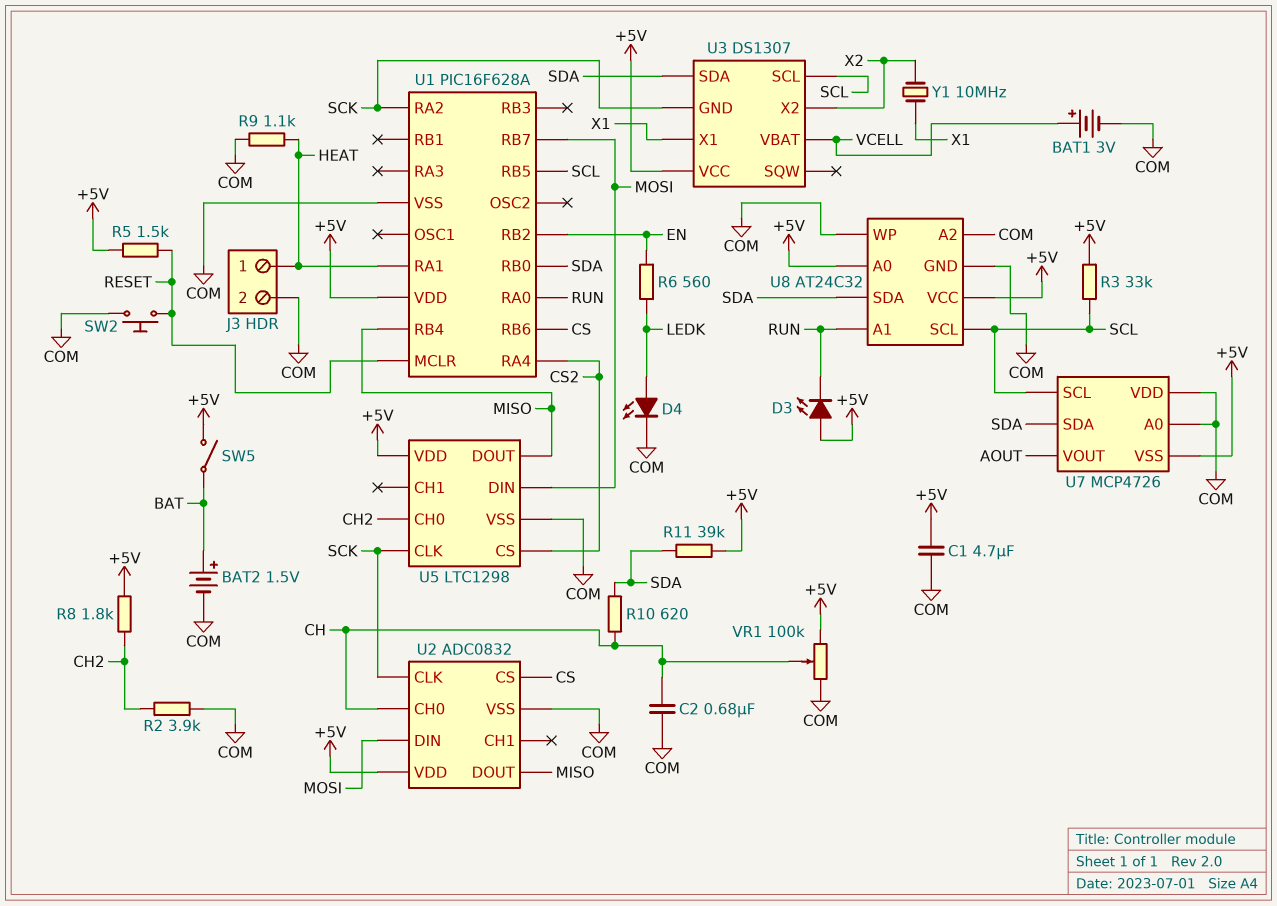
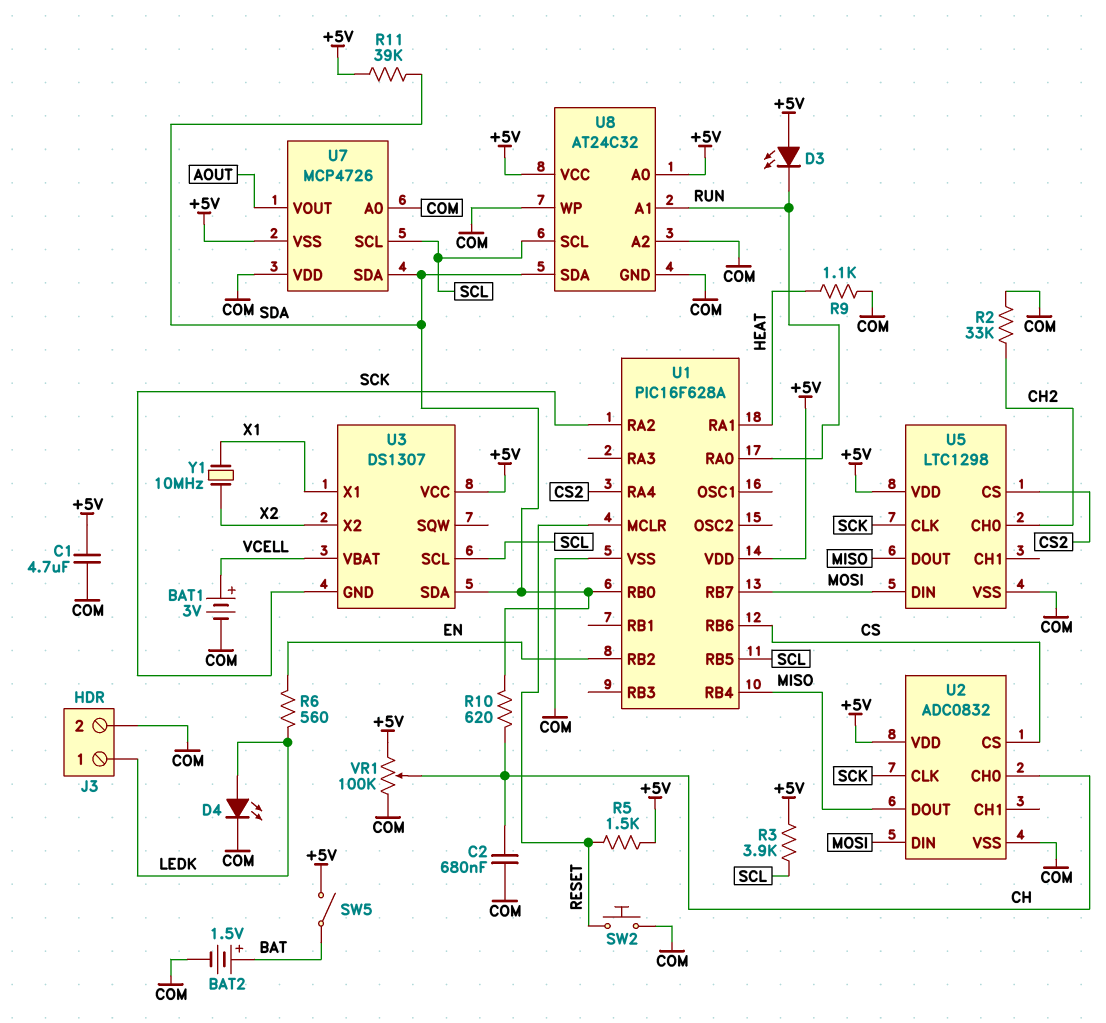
J3 pin 1: HEAT -> LEDK
R2: 3.9k (CH2, COM) -> 33k (CH2, COM)
R3: 33k (+5V, SCL) -> 3.9k (+5V, SCL)
R8: 1.8k (+5V, CH2) -> none

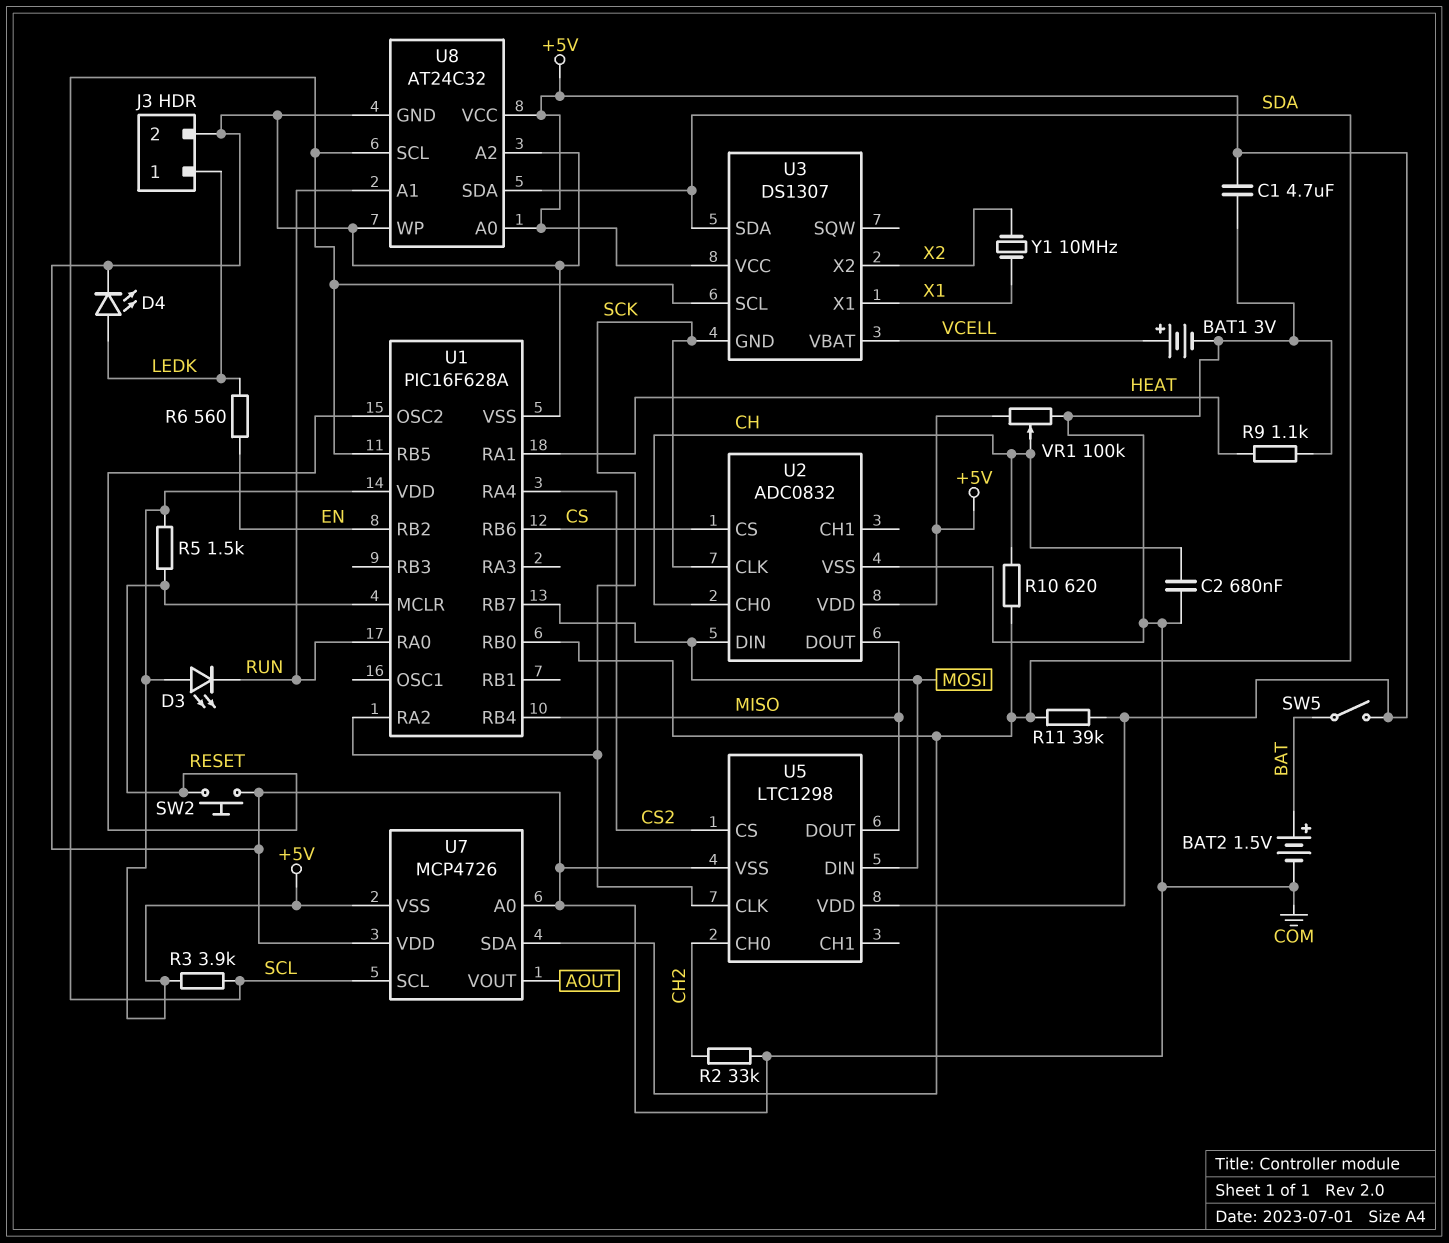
U1 pin OSC2: none -> RESET

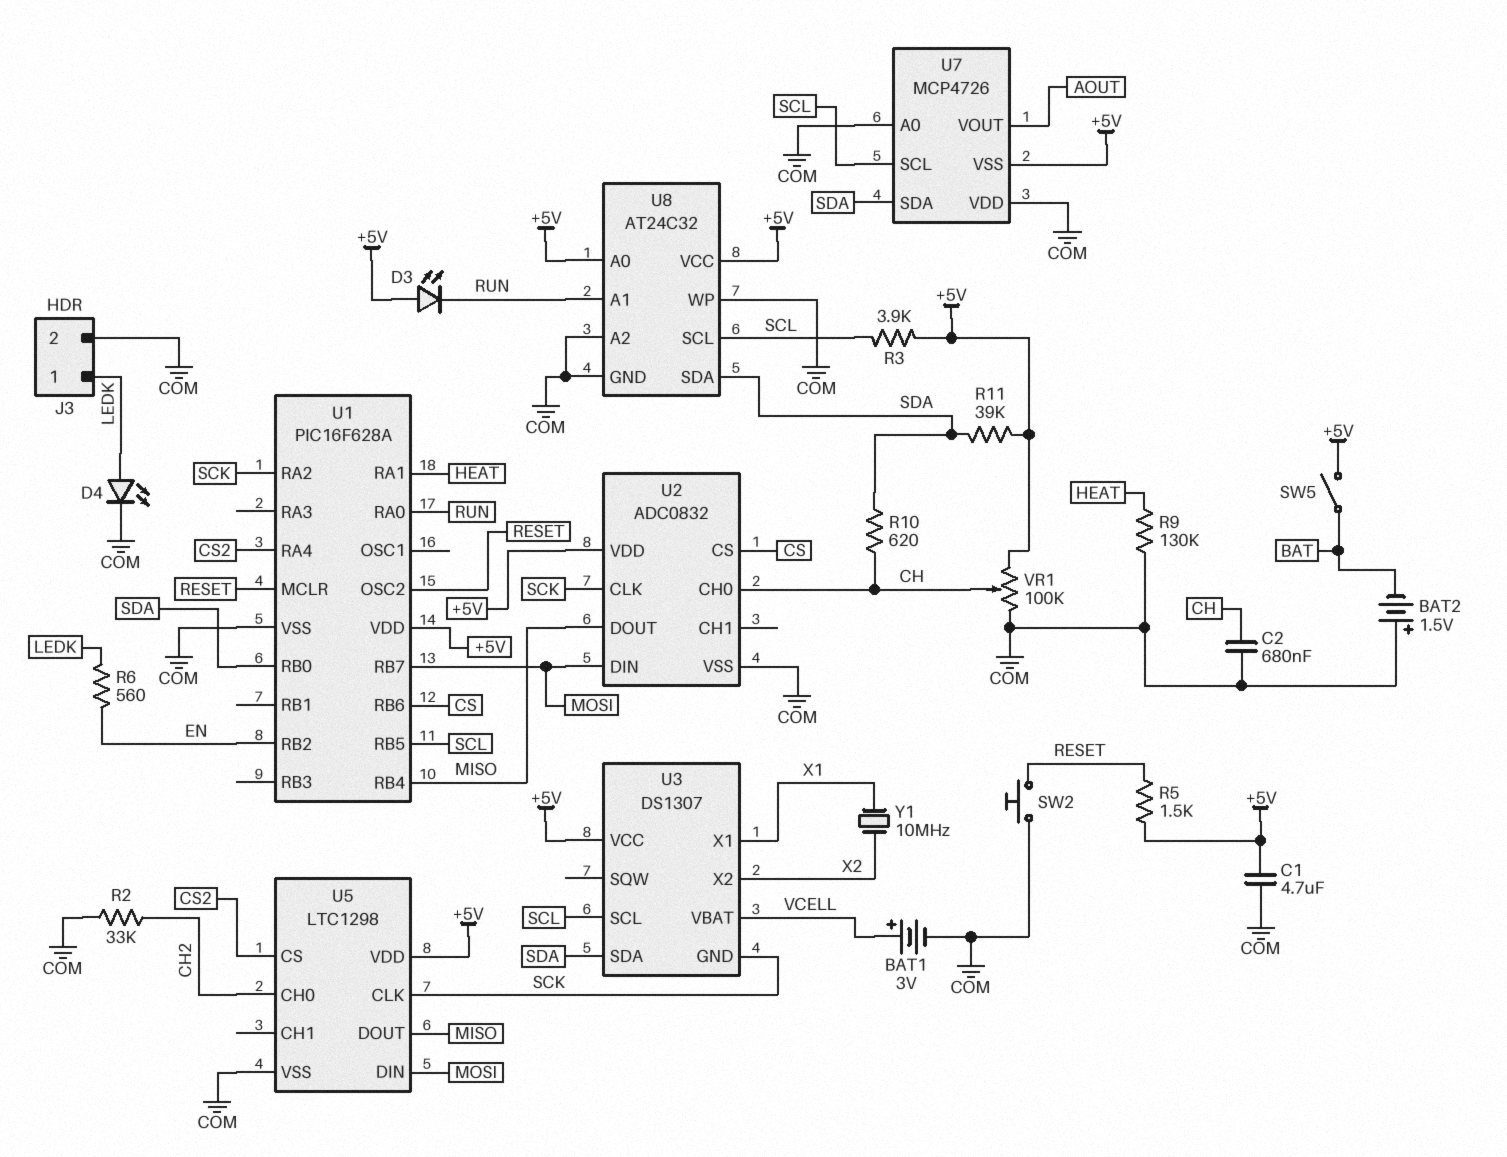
BAT2: 1.5V (plus BAT, minus COM) -> 1.5V (plus COM, minus BAT)
R9: 1.1k (COM, HEAT) -> 130k (COM, HEAT)

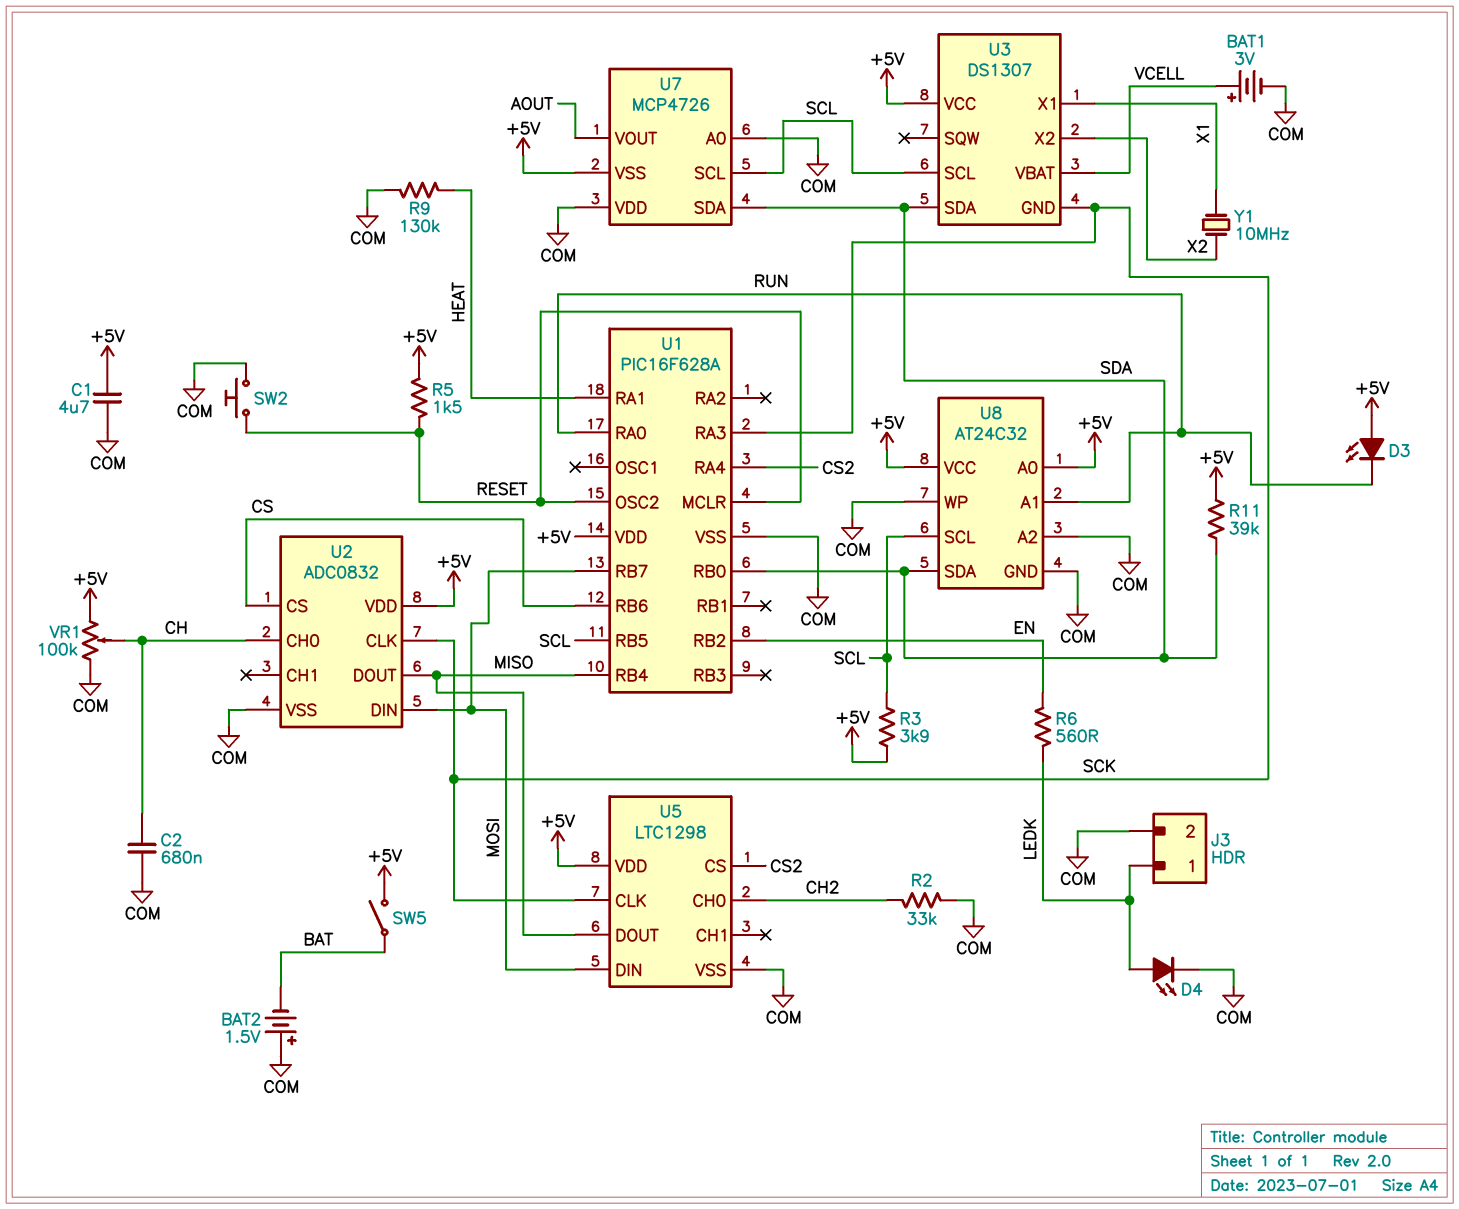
R10: 620 (CH, SDA) -> none
U1 pin RA2: SCK -> none
U1 pin RA3: none -> SCK

